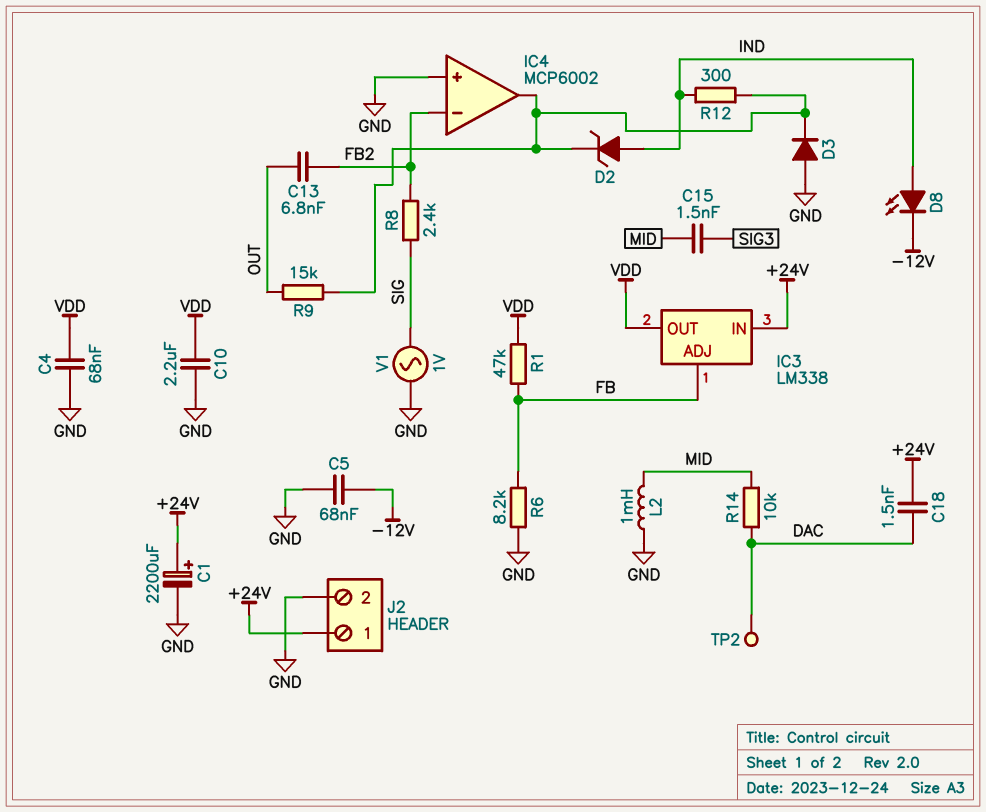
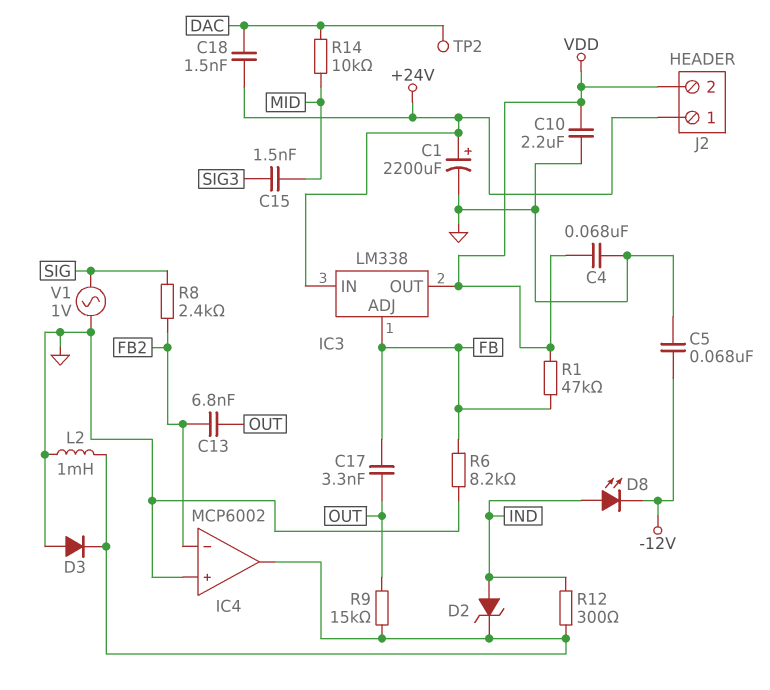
C17: none -> 3.3nF (FB, OUT)
J2 pin 2: GND -> VDD
L2: 1mH (GND, MID) -> 1mH (GND, IC4/out)

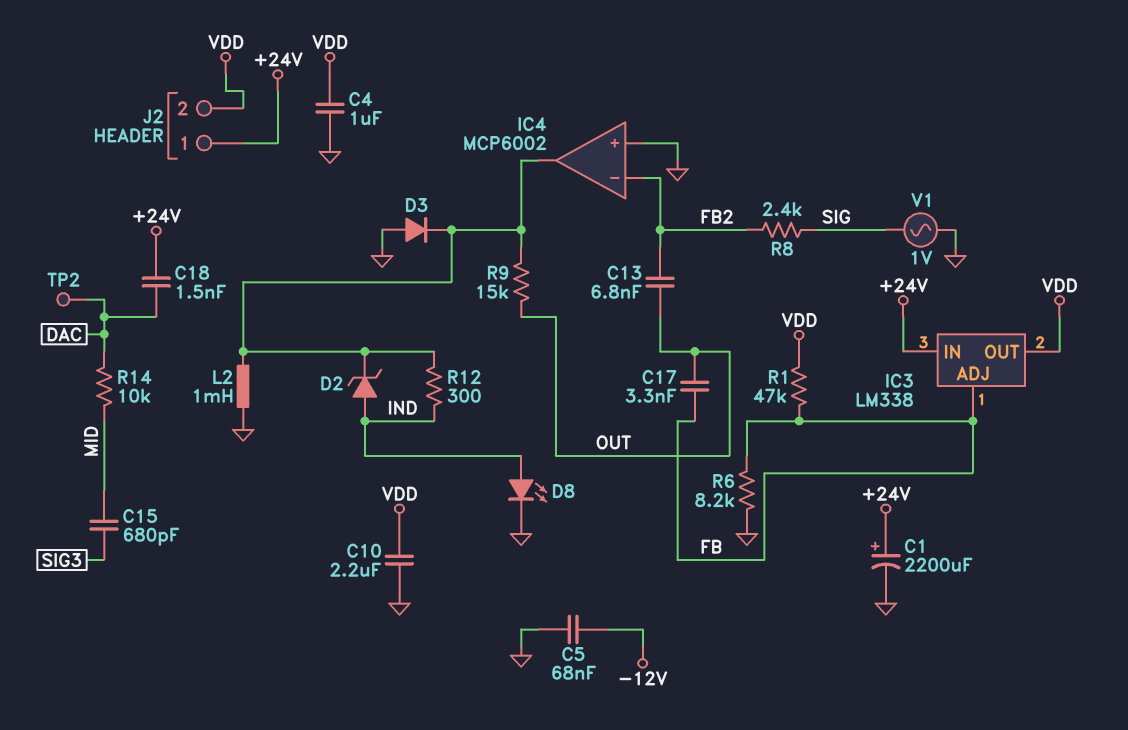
C4: 68nF (GND, VDD) -> 1uF (GND, VDD)
C15: 1.5nF (MID, SIG3) -> 680pF (MID, SIG3)
D8: LED (A IND, K -12V) -> LED (A IND, K GND)

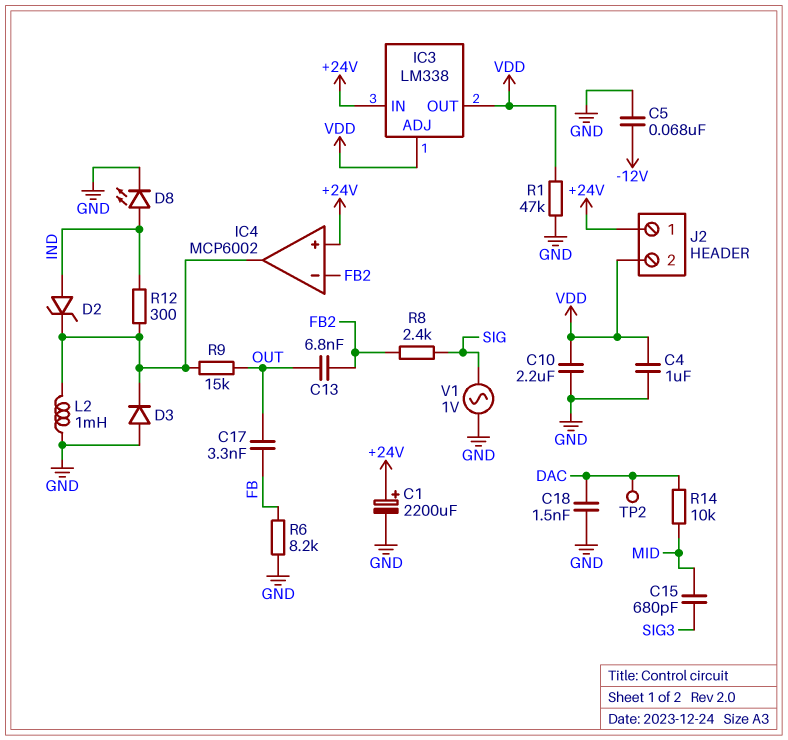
C18: 1.5nF (+24V, DAC) -> 1.5nF (DAC, GND)
IC3 pin ADJ: FB -> VDD
IC4 pin in+: GND -> +24V
R1: 47k (FB, VDD) -> 47k (GND, VDD)

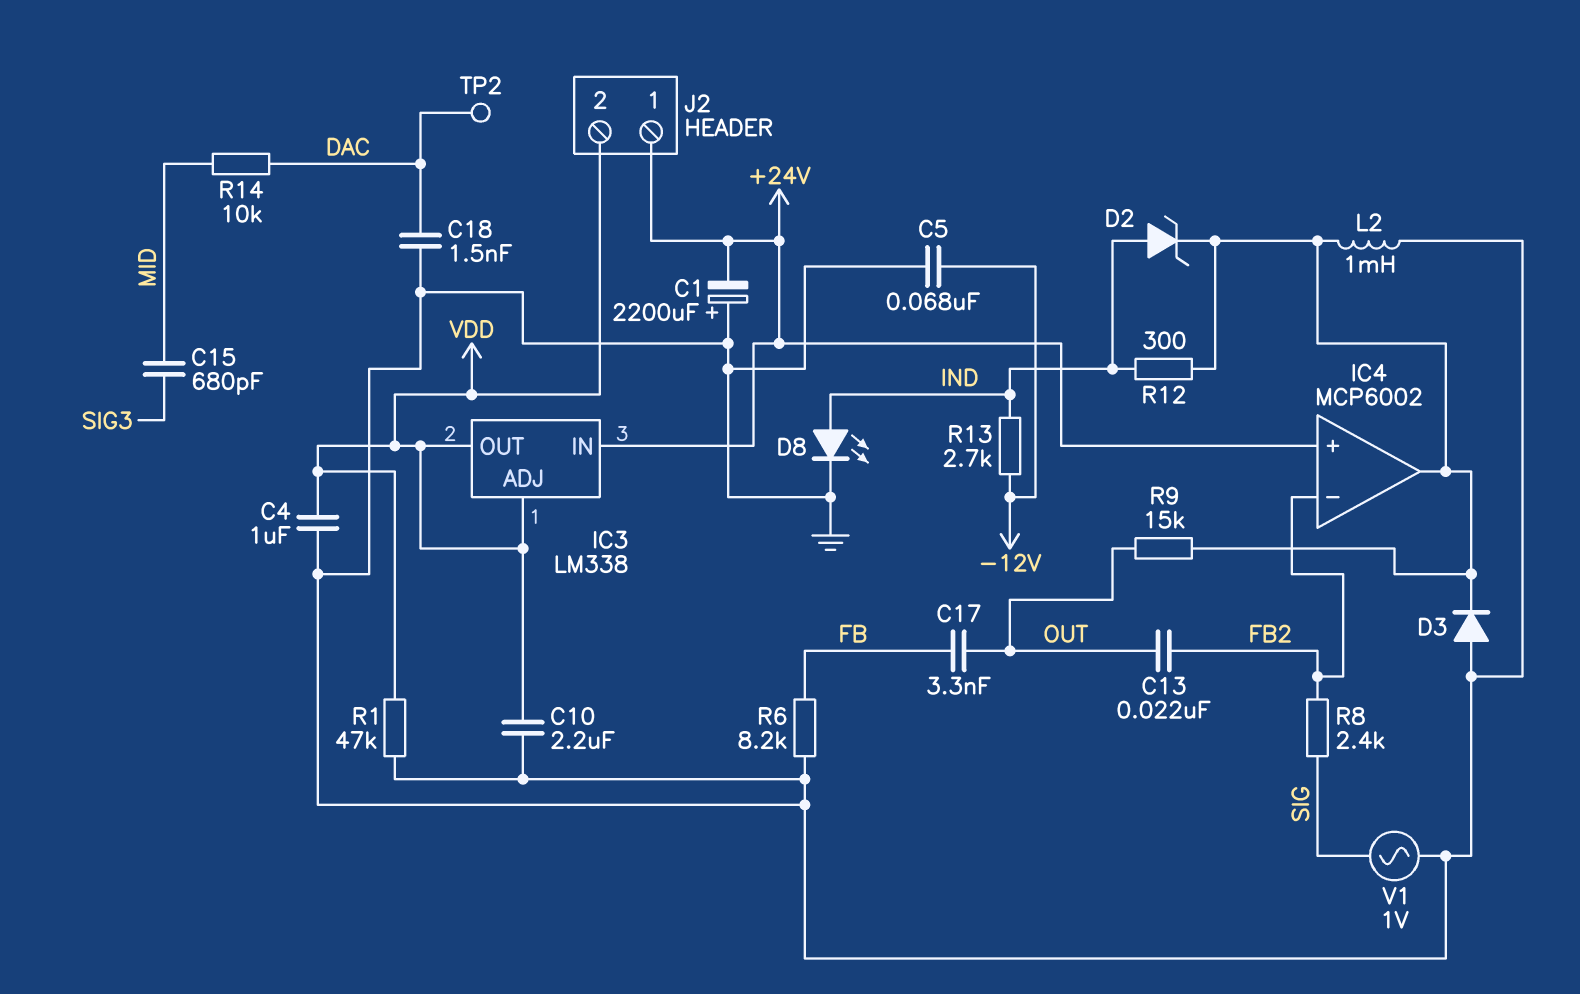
C1: 2200uF (plus +24V, minus GND) -> 2200uF (plus GND, minus +24V)
C13: 6.8nF (FB2, OUT) -> 22nF (FB2, OUT)
R13: none -> 2.7k (-12V, IND)

